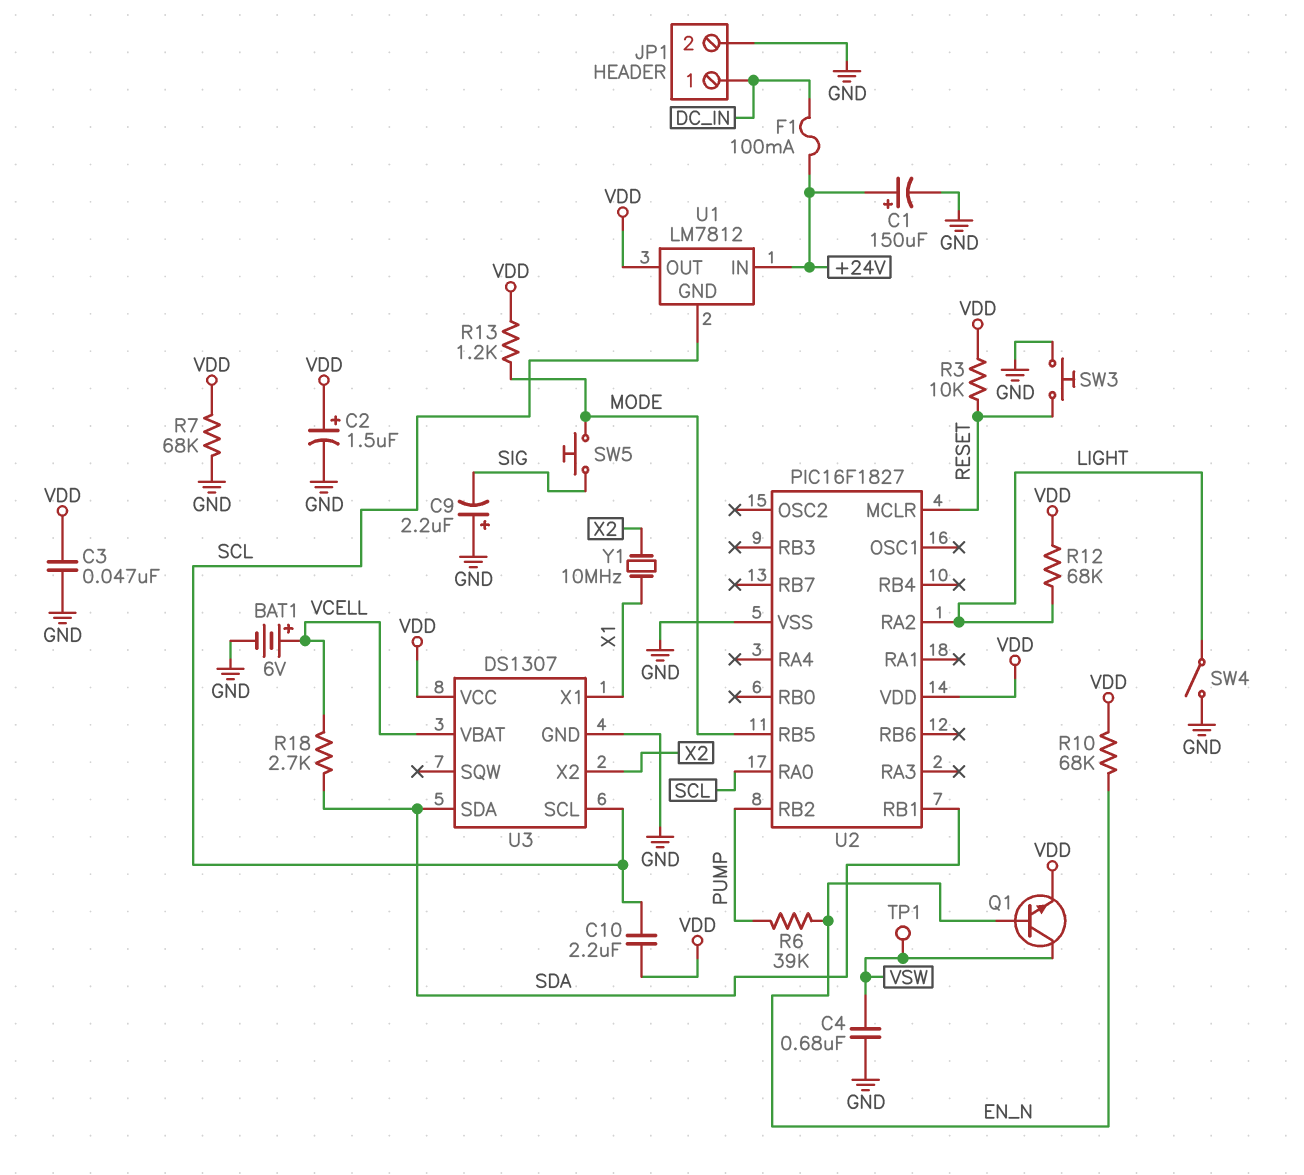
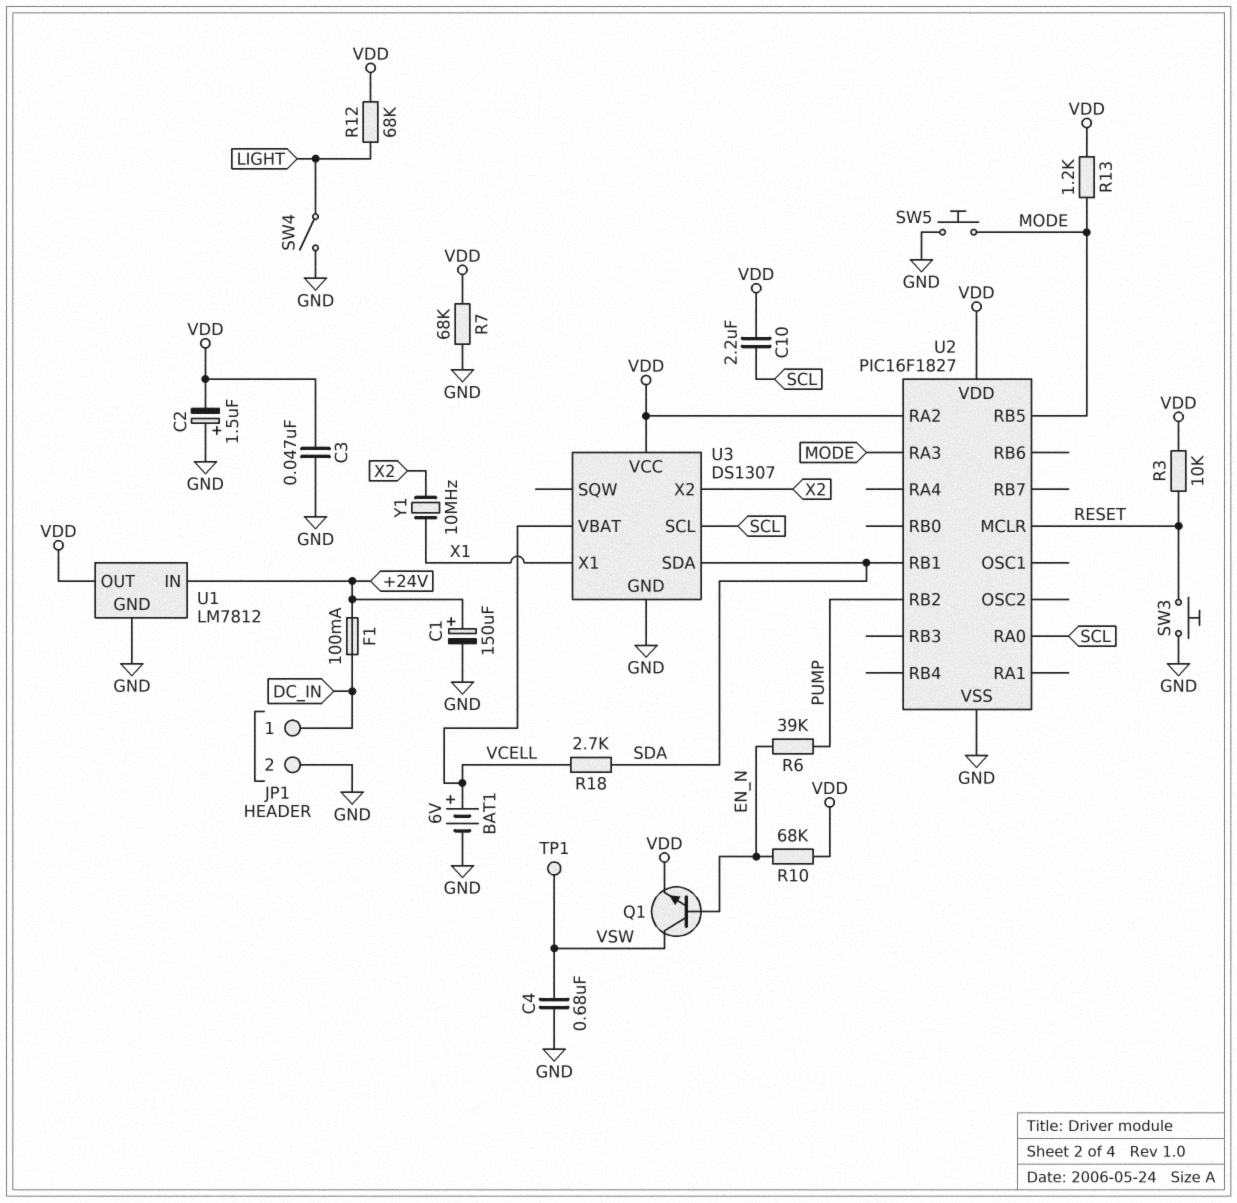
C2: 1.5uF (plus VDD, minus GND) -> 1.5uF (plus GND, minus VDD)
C9: 2.2uF (plus GND, minus SIG) -> none
SW5: button (MODE, SIG) -> button (GND, MODE)
U1 pin GND: SCL -> GND
U2 pin RA2: LIGHT -> VDD
U2 pin RA3: none -> MODE

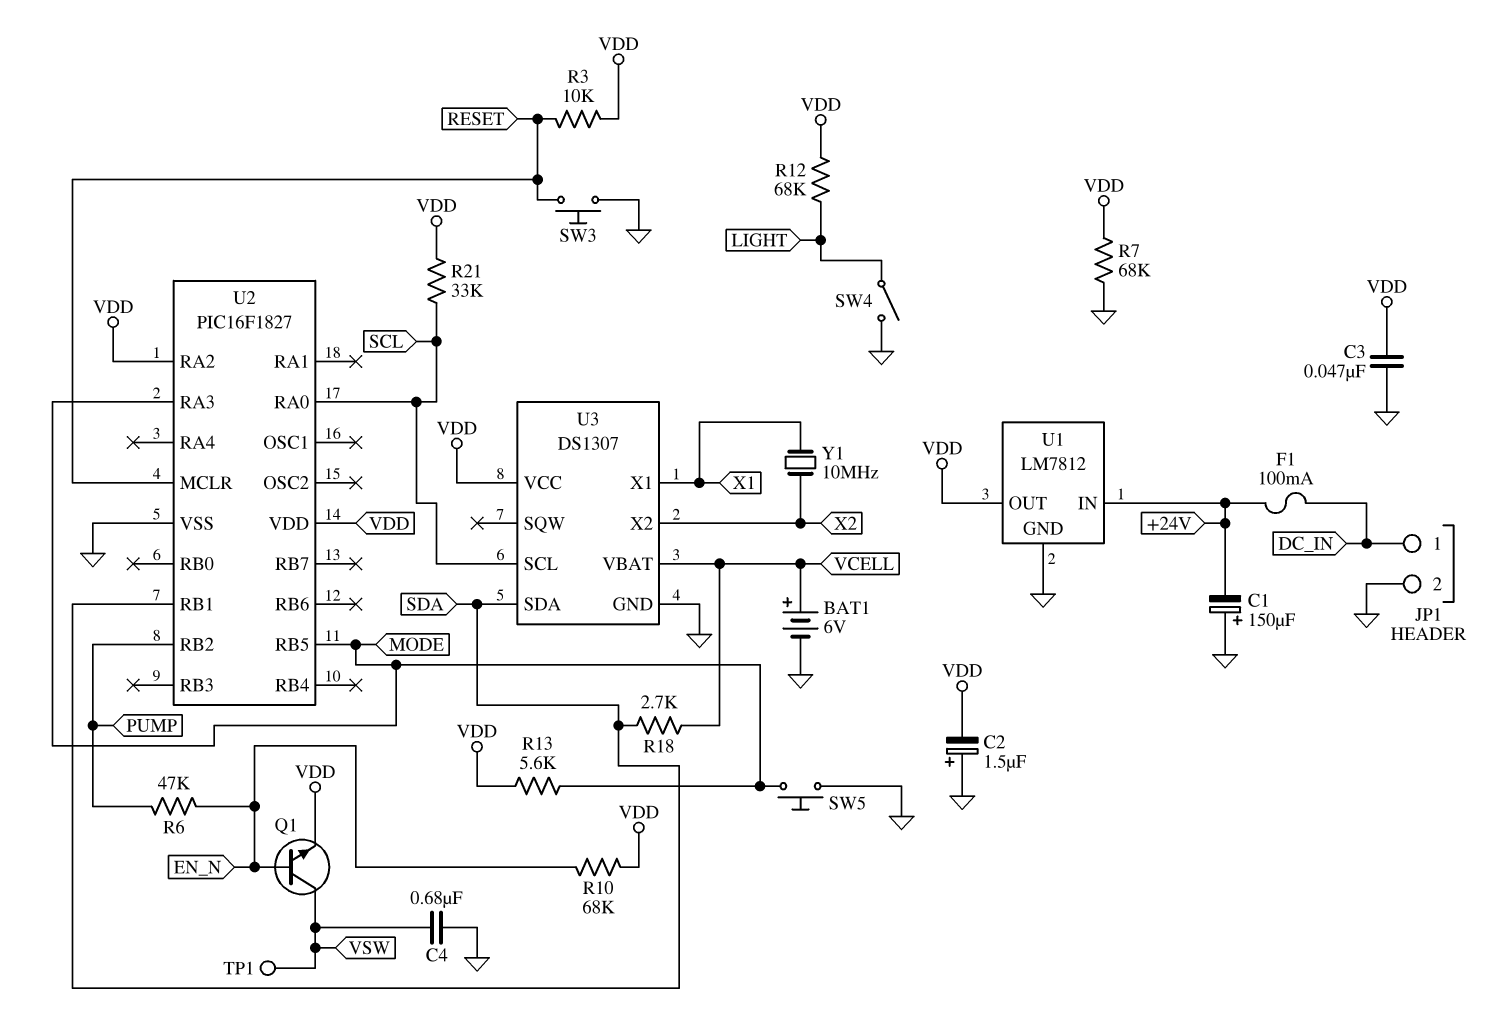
C1: 150uF (plus +24V, minus GND) -> 150uF (plus GND, minus +24V)
C10: 2.2uF (SCL, VDD) -> none
R6: 39k (EN_N, PUMP) -> 47k (EN_N, PUMP)
R13: 1.2k (MODE, VDD) -> 5.6k (MODE, VDD)
R21: none -> 33k (SCL, VDD)

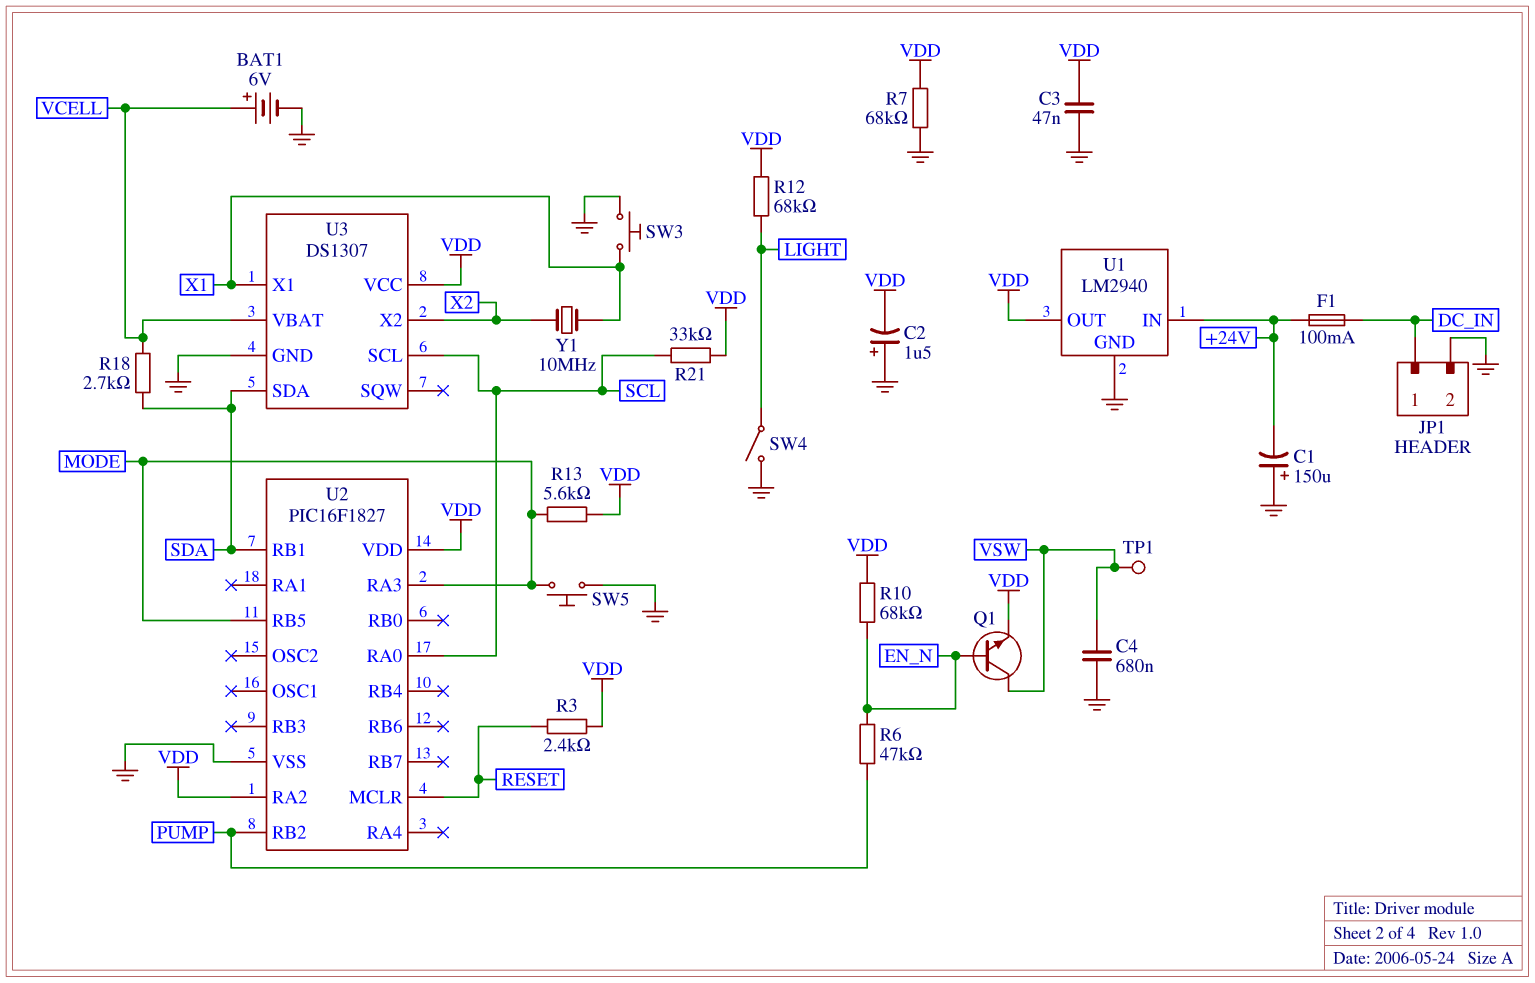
R3: 10k (RESET, VDD) -> 2.4k (RESET, VDD)
SW3: button (GND, RESET) -> button (GND, X1)
U1: LM7812 -> LM2940

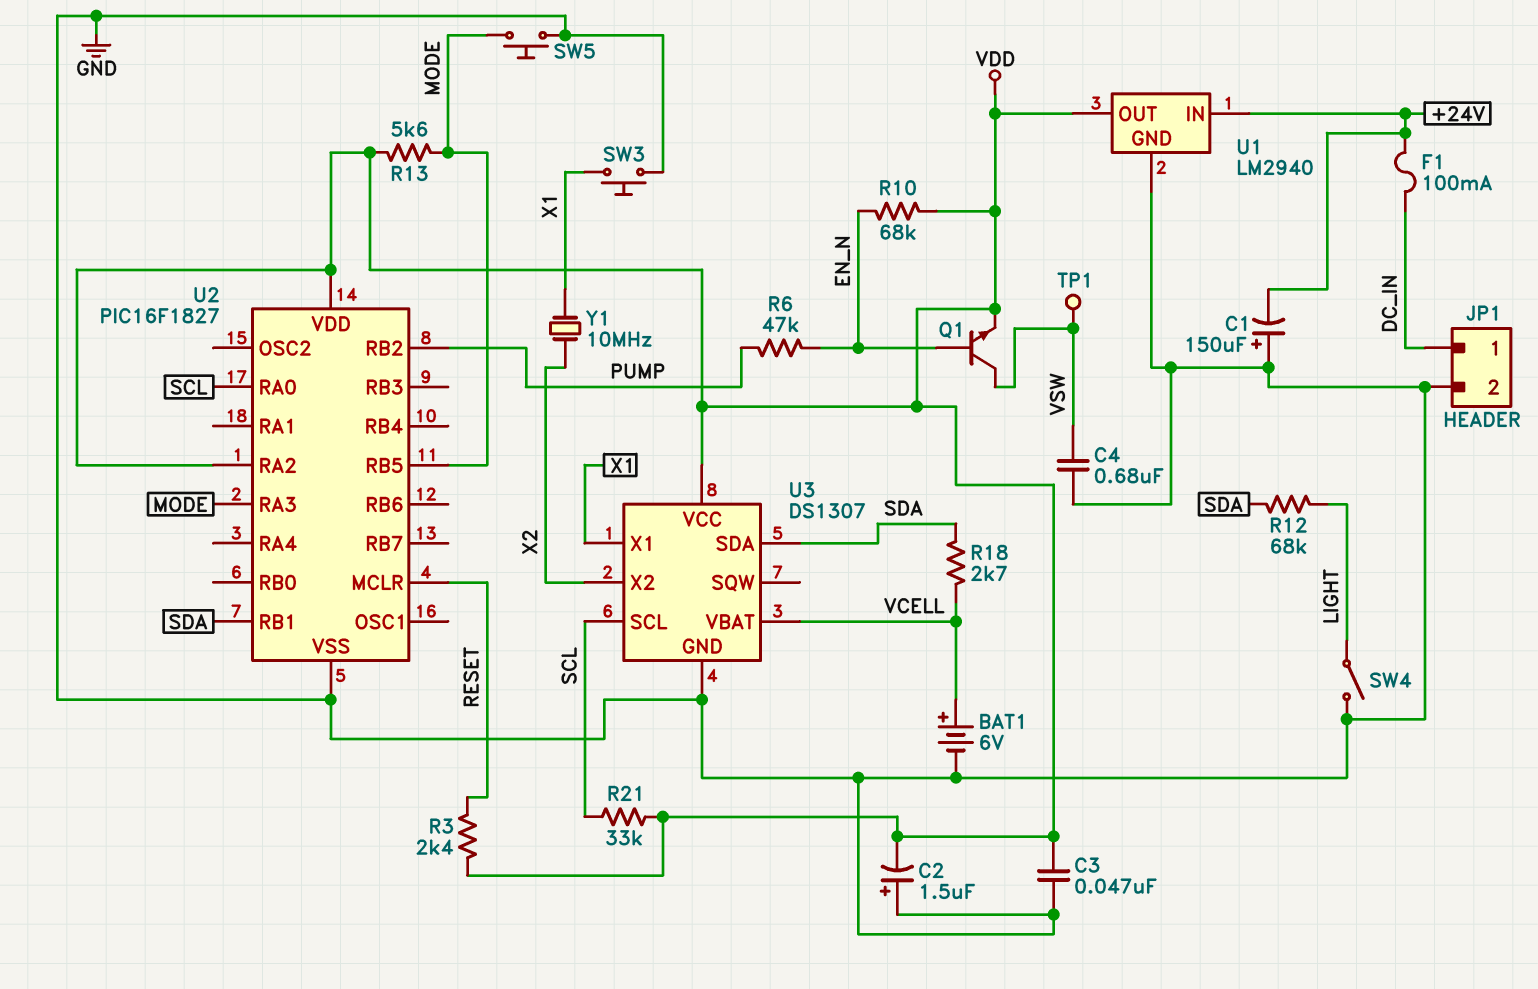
R7: 68k (GND, VDD) -> none
R12: 68k (LIGHT, VDD) -> 68k (LIGHT, SDA)

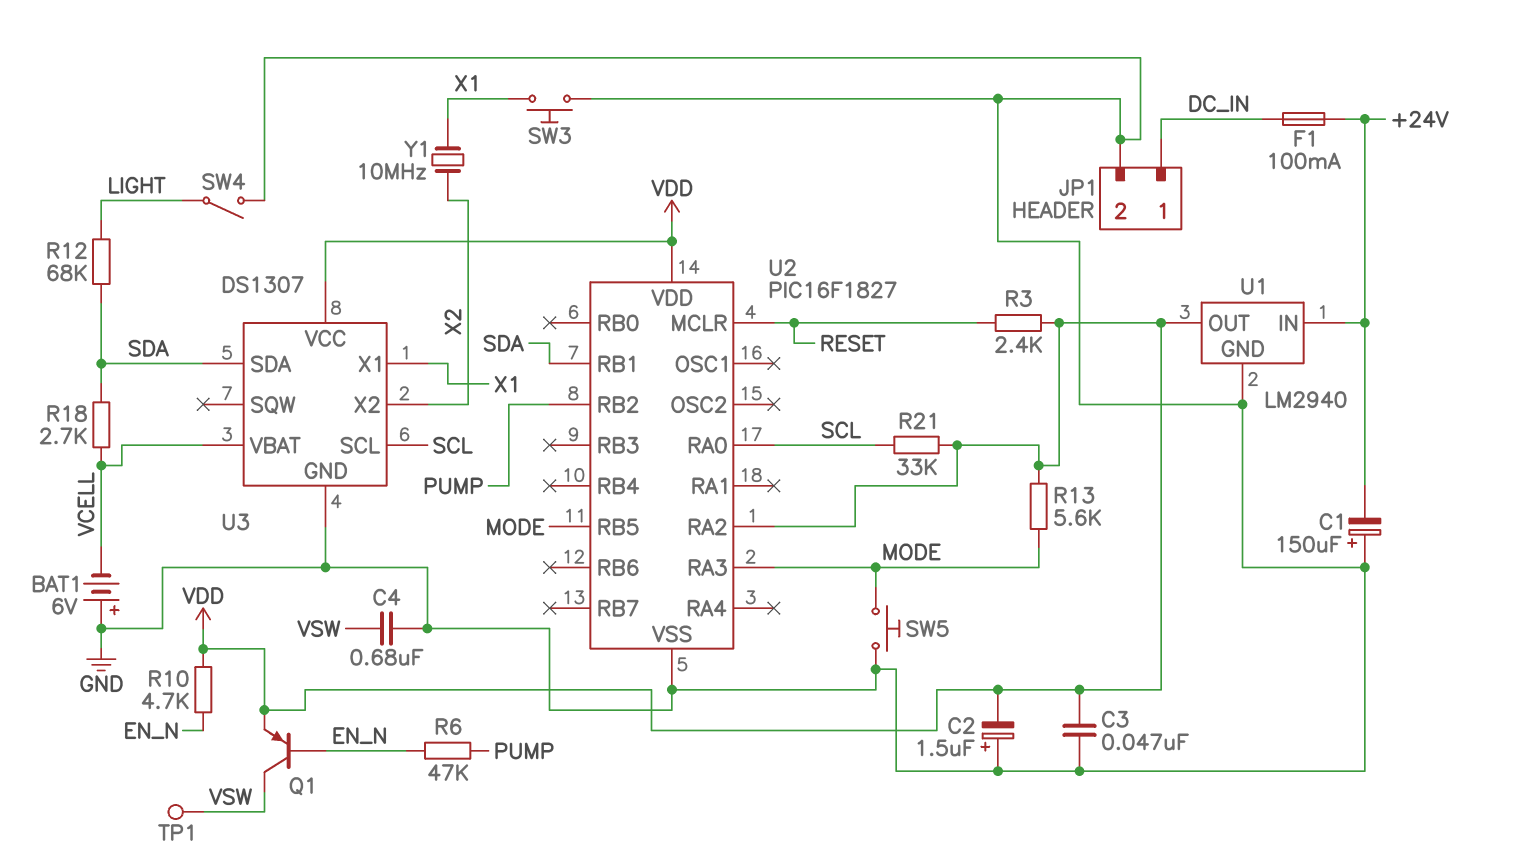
BAT1: 6V (plus VCELL, minus GND) -> 6V (plus GND, minus VCELL)
Q1: NPN (B EN_N, C VSW, E VDD) -> PNP (B EN_N, C VSW, E VDD)
R10: 68k (EN_N, VDD) -> 4.7k (EN_N, VDD)

